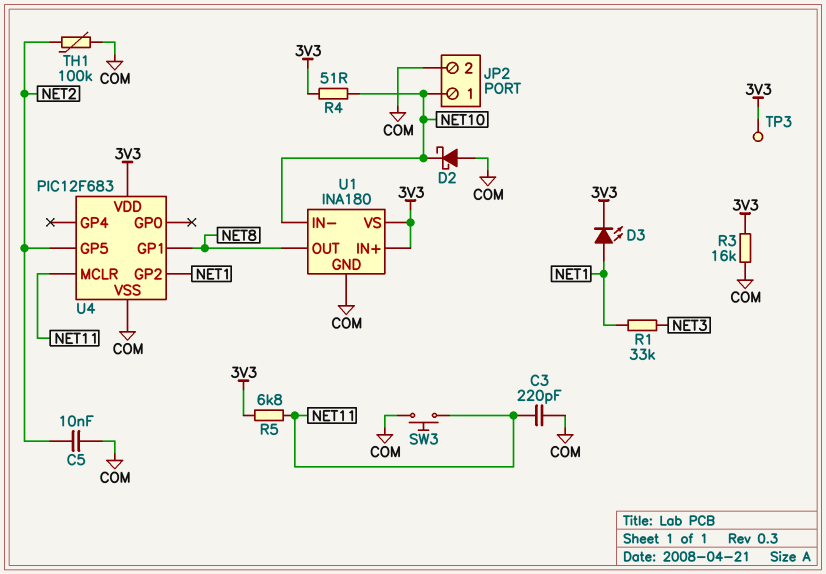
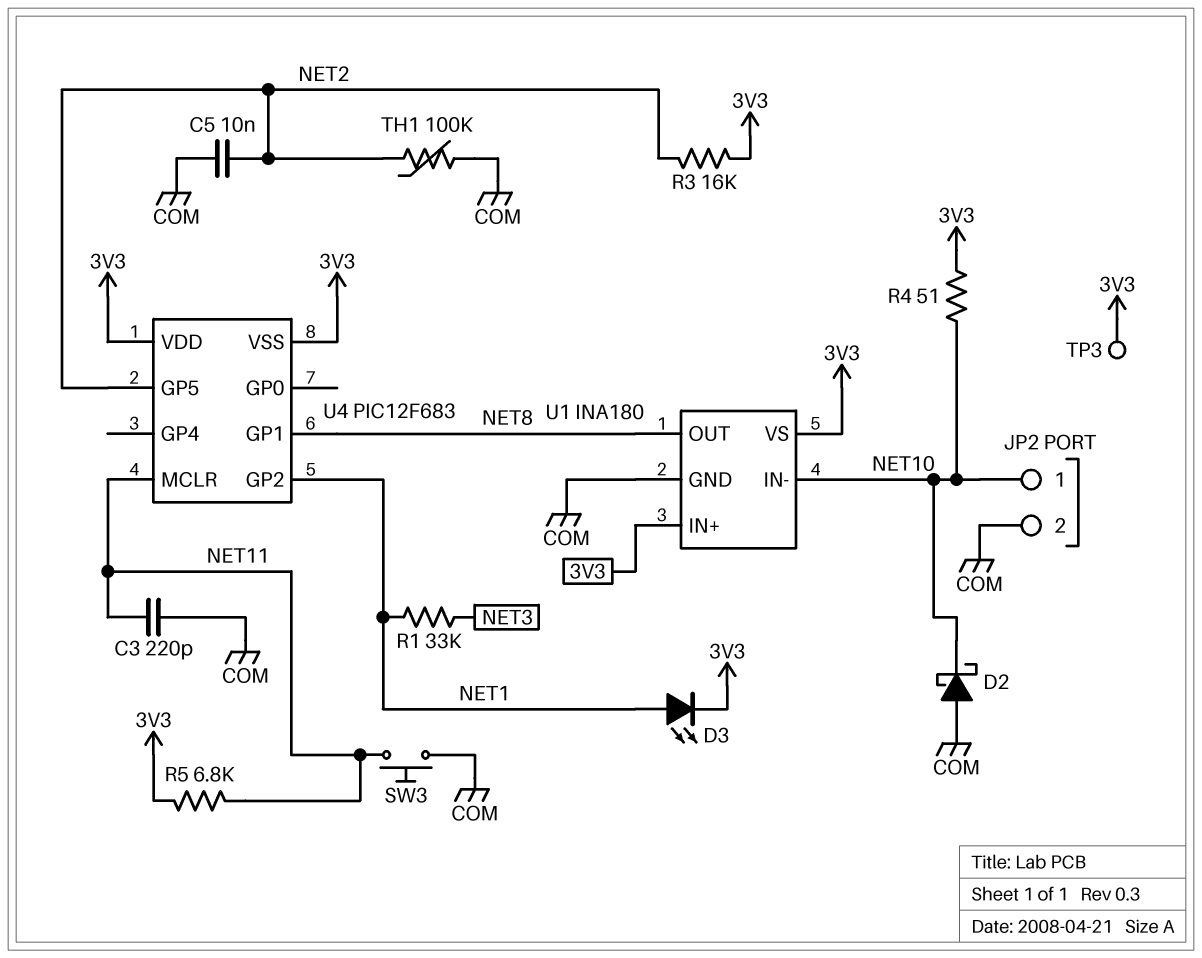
R3: 16k (3V3, COM) -> 16k (3V3, NET2)
U4 pin VSS: COM -> 3V3

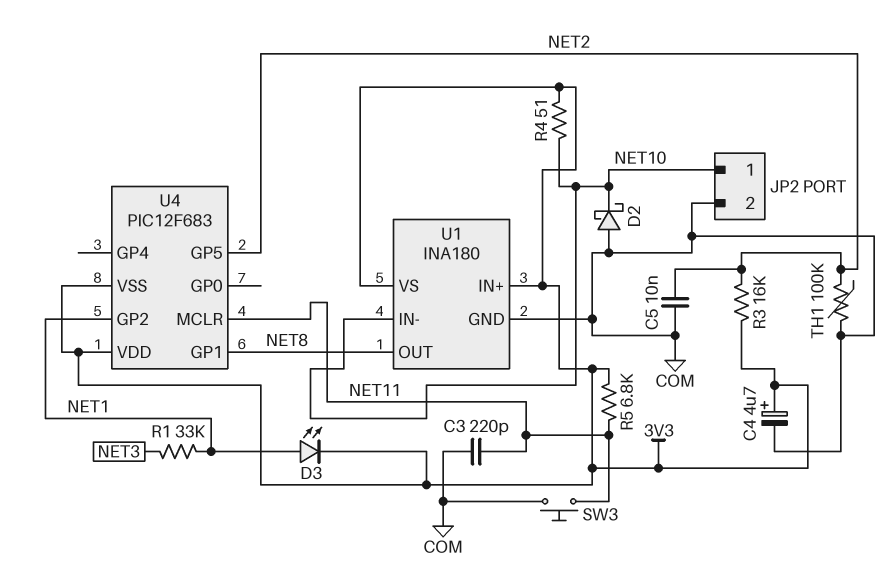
C4: none -> 4.7uF (plus 3V3, minus COM)
TP3: test point (3V3) -> none

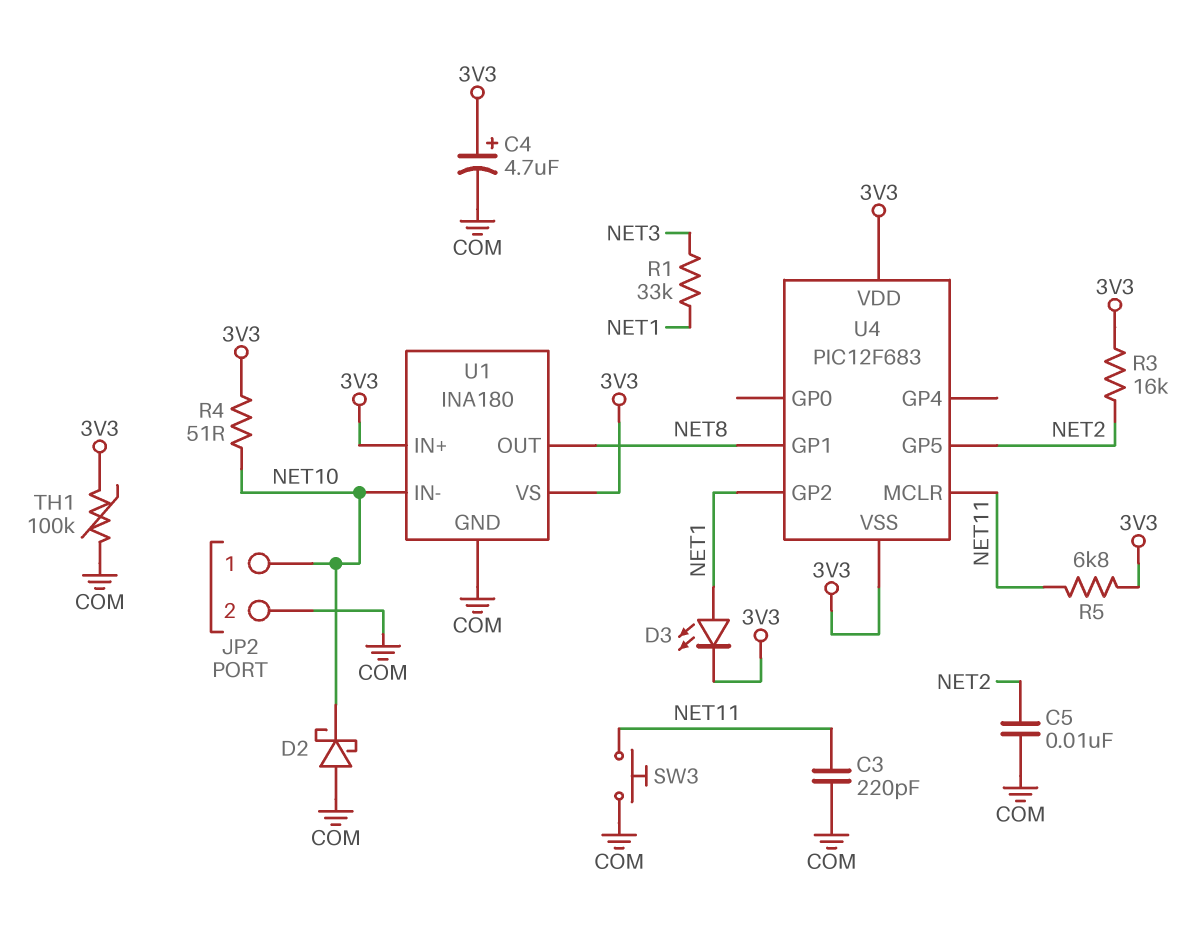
TH1: 100k (COM, NET2) -> 100k (3V3, COM)

